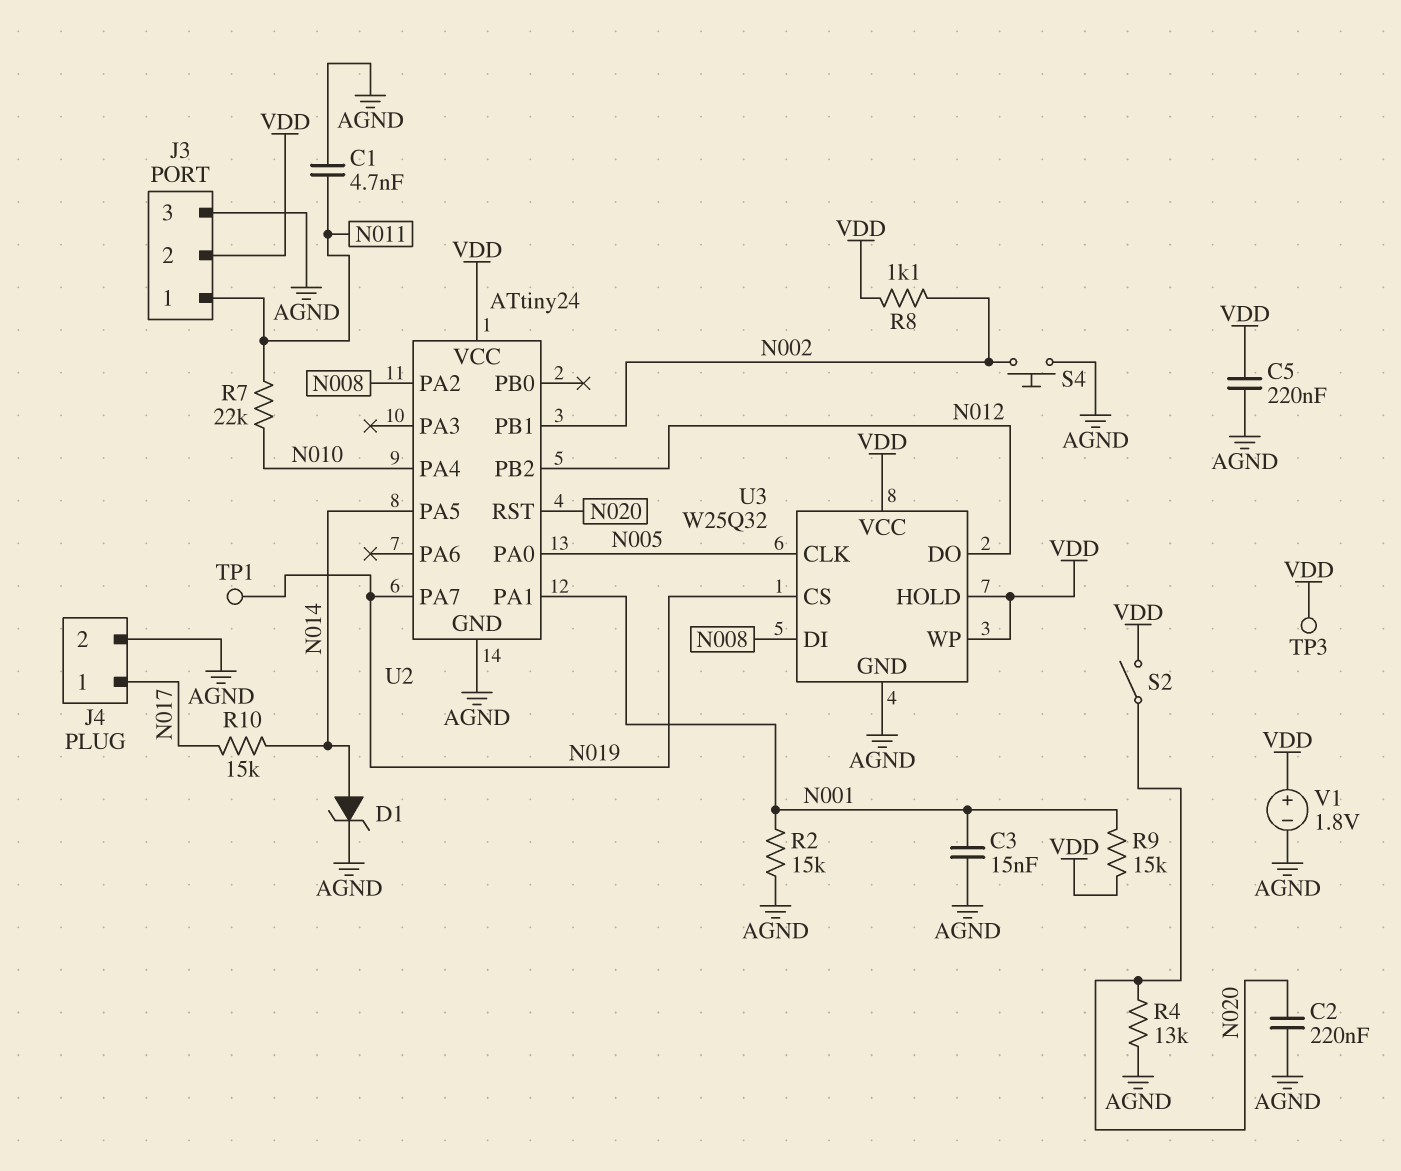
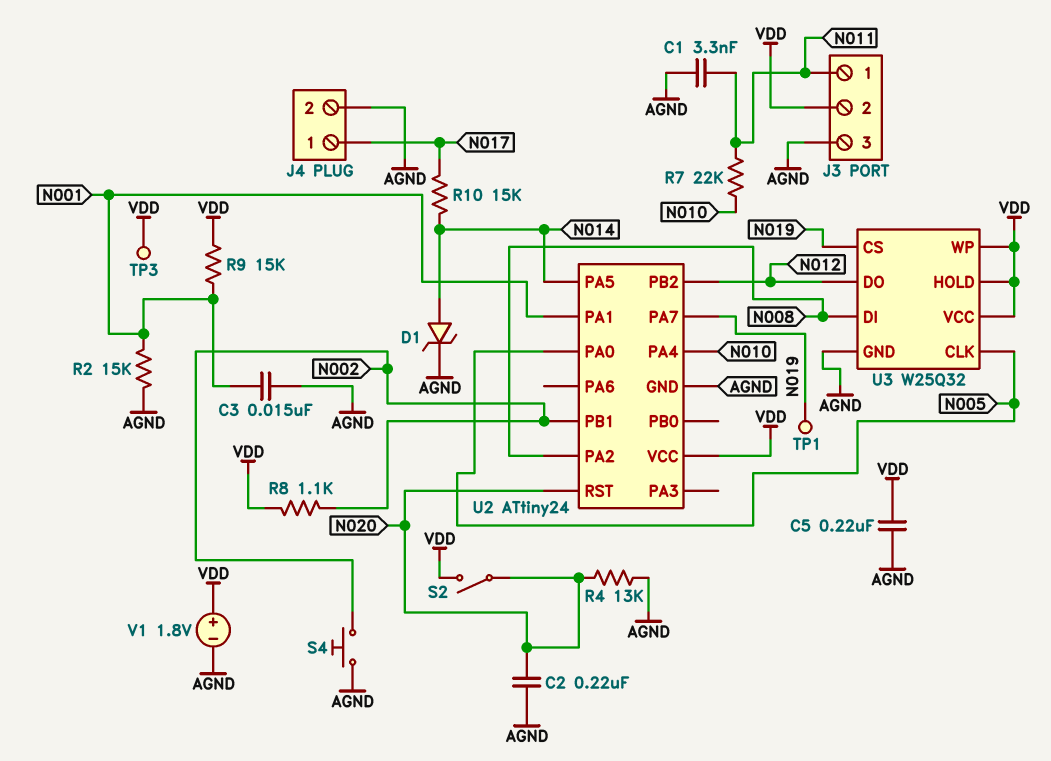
C1: 4.7nF (AGND, N011) -> 3.3nF (AGND, N011)

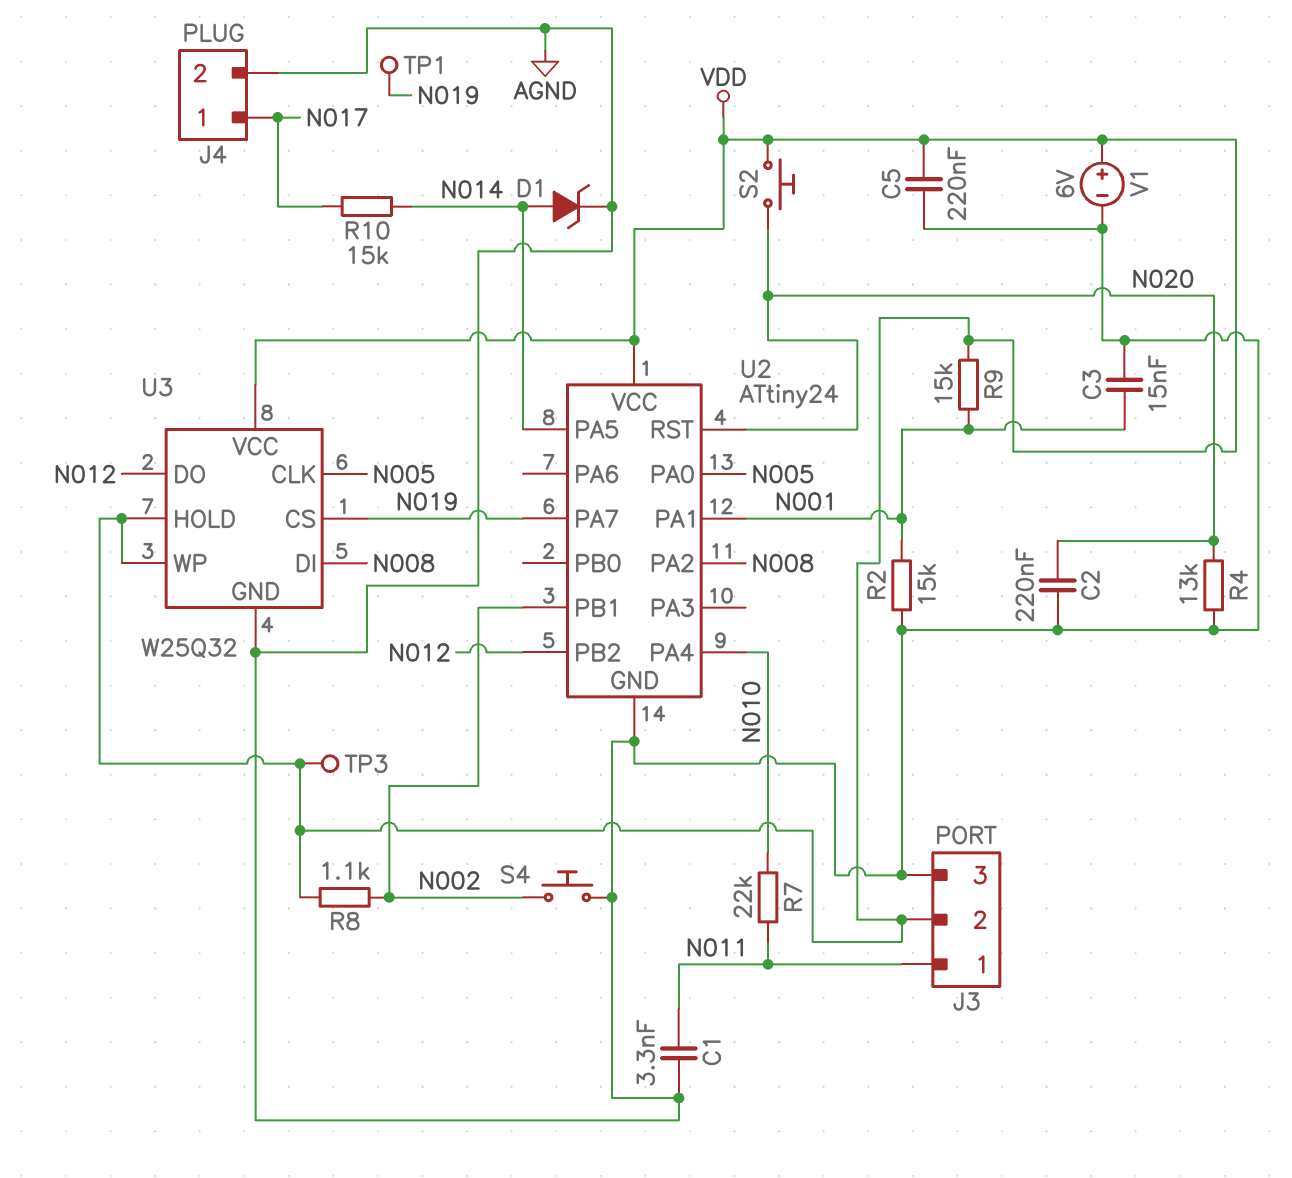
S2: switch (N020, VDD) -> button (N020, VDD)
V1: 1.8V (plus VDD, minus AGND) -> 6V (plus VDD, minus AGND)

